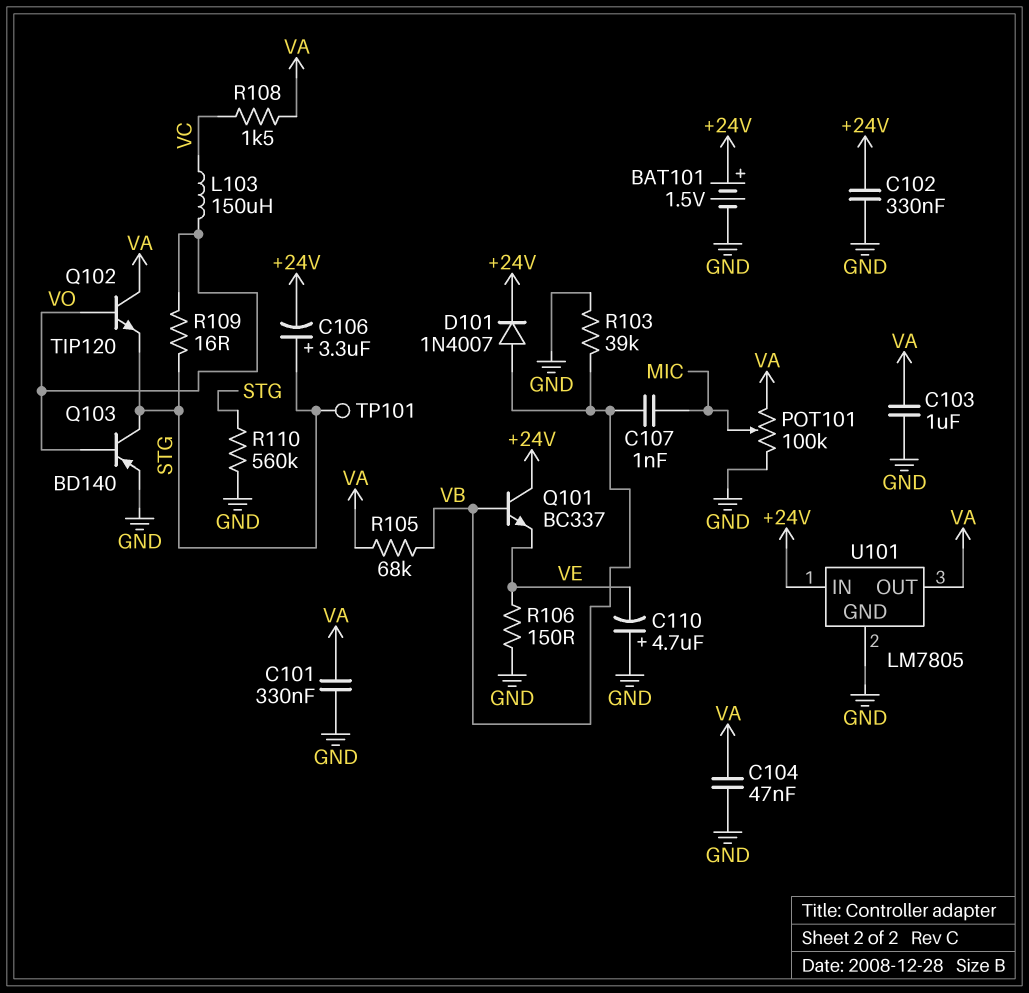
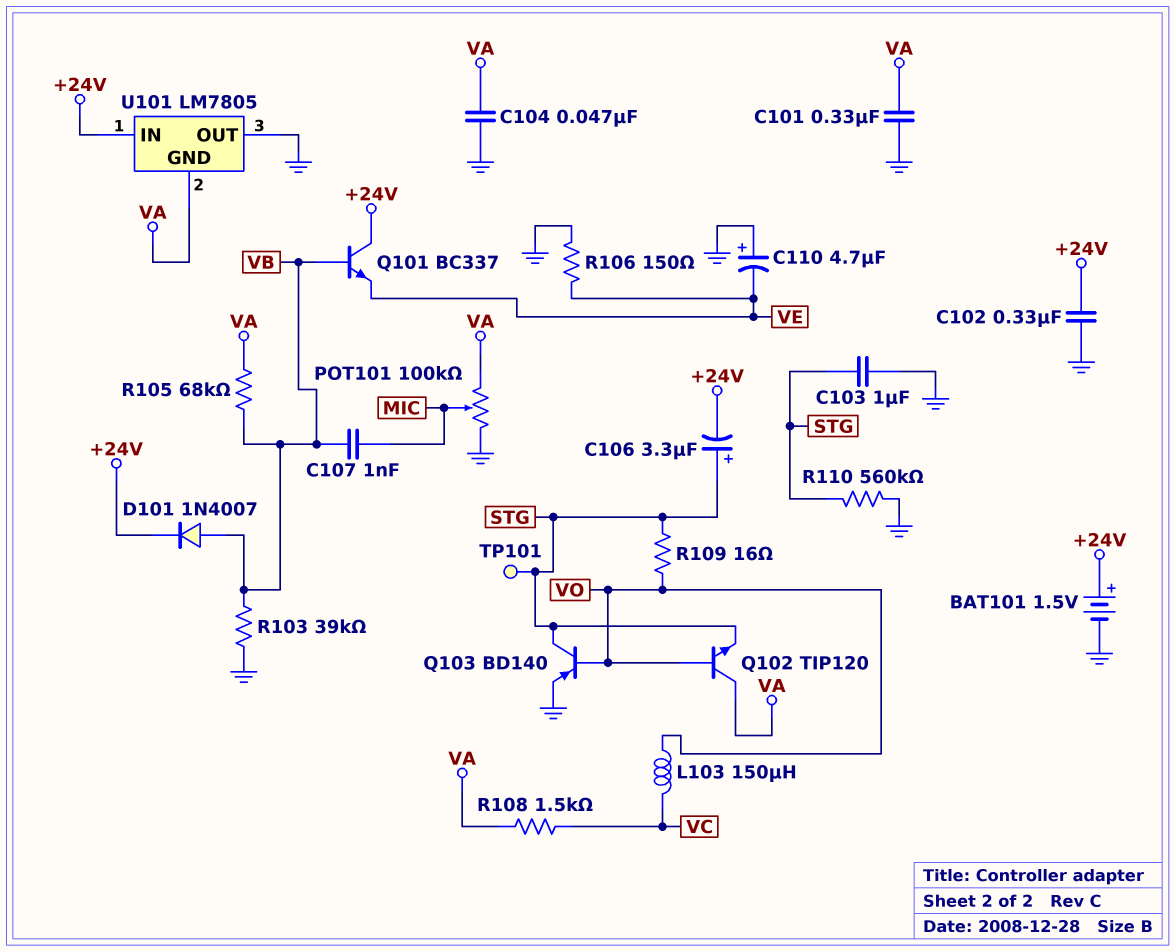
C103: 1uF (GND, VA) -> 1uF (GND, STG)
U101 pin GND: GND -> VA
U101 pin OUT: VA -> GND

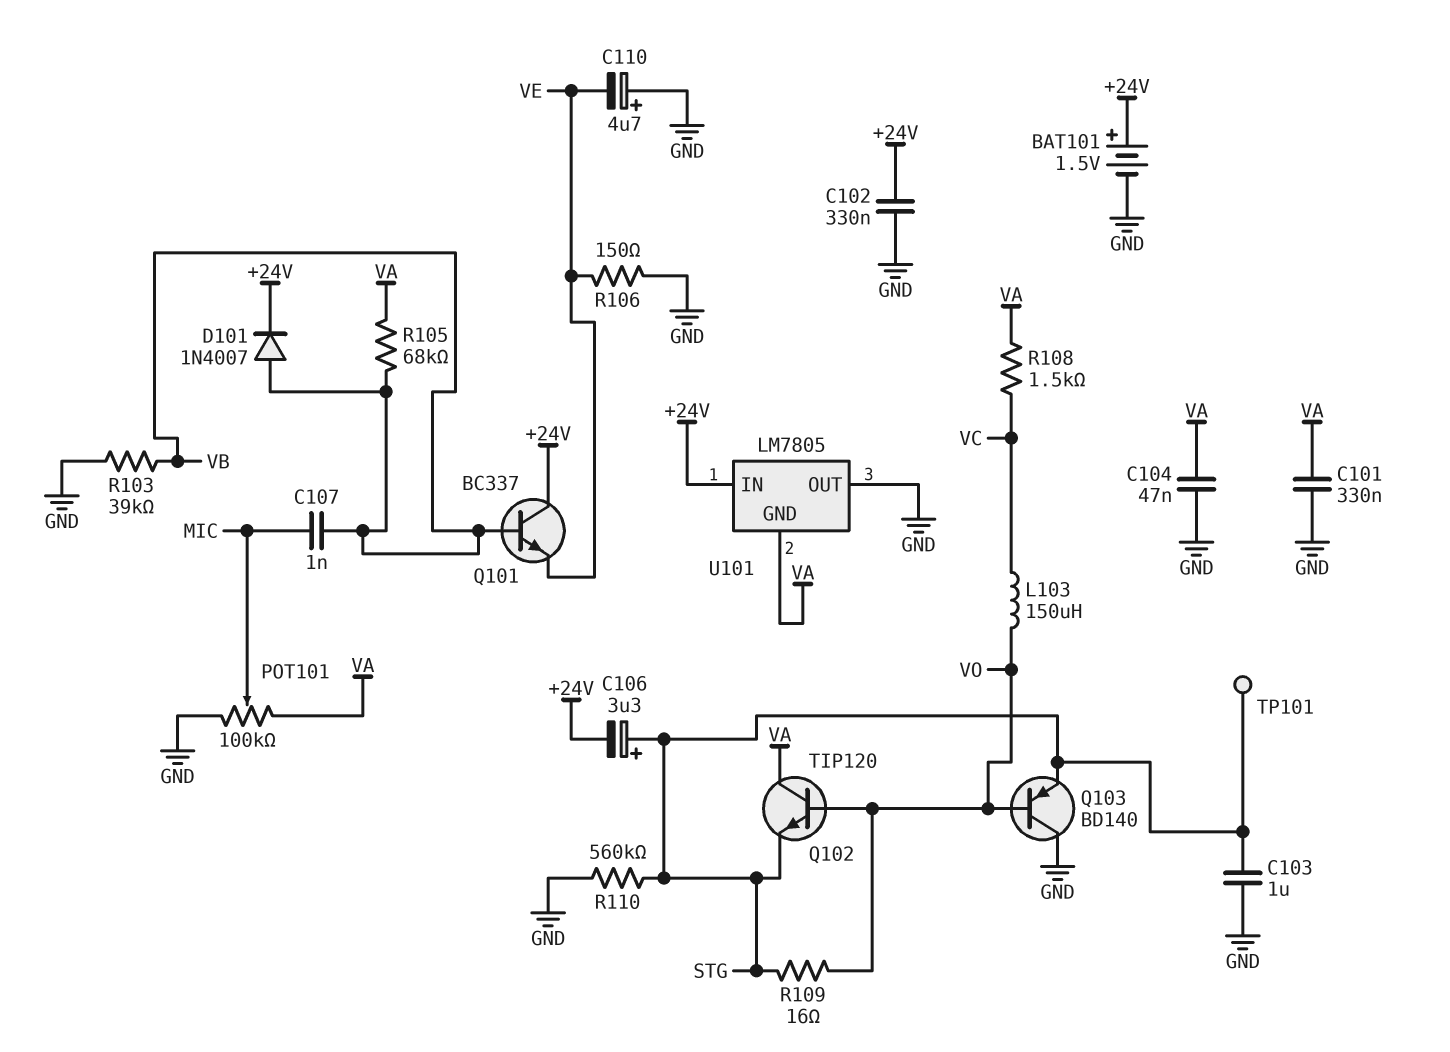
Q103: PNP BD140 (B VO, C STG, E GND) -> PNP BD140 (B VO, C GND, E STG)

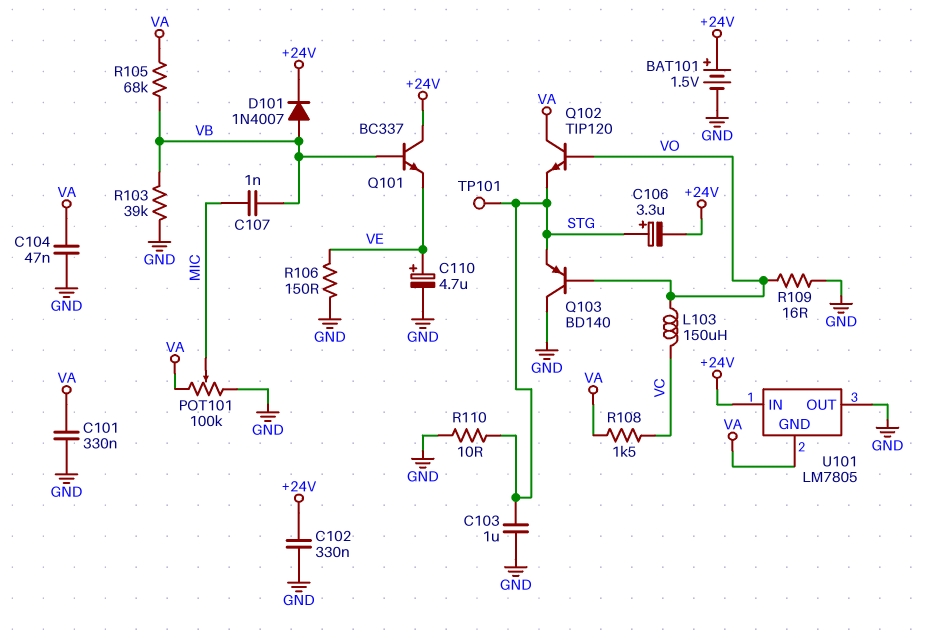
C110: 4.7uF (plus GND, minus VE) -> 4.7uF (plus VE, minus GND)
R109: 16 (STG, VO) -> 16 (GND, VO)
R110: 560k (GND, STG) -> 10 (GND, STG)

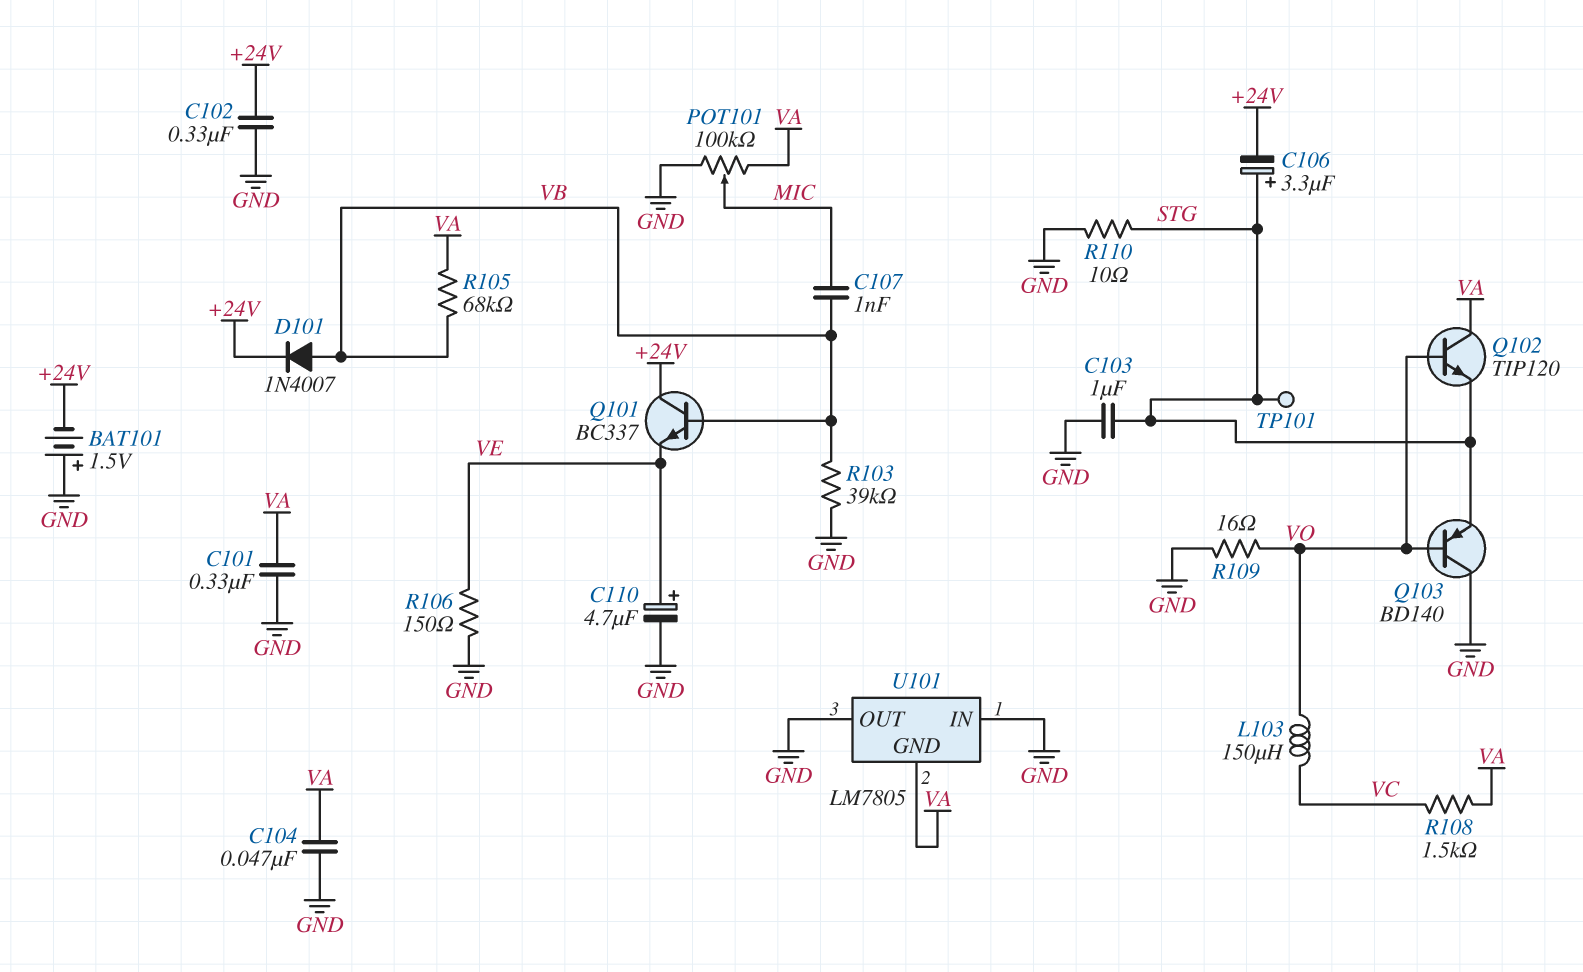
BAT101: 1.5V (plus +24V, minus GND) -> 1.5V (plus GND, minus +24V)
U101 pin IN: +24V -> GND

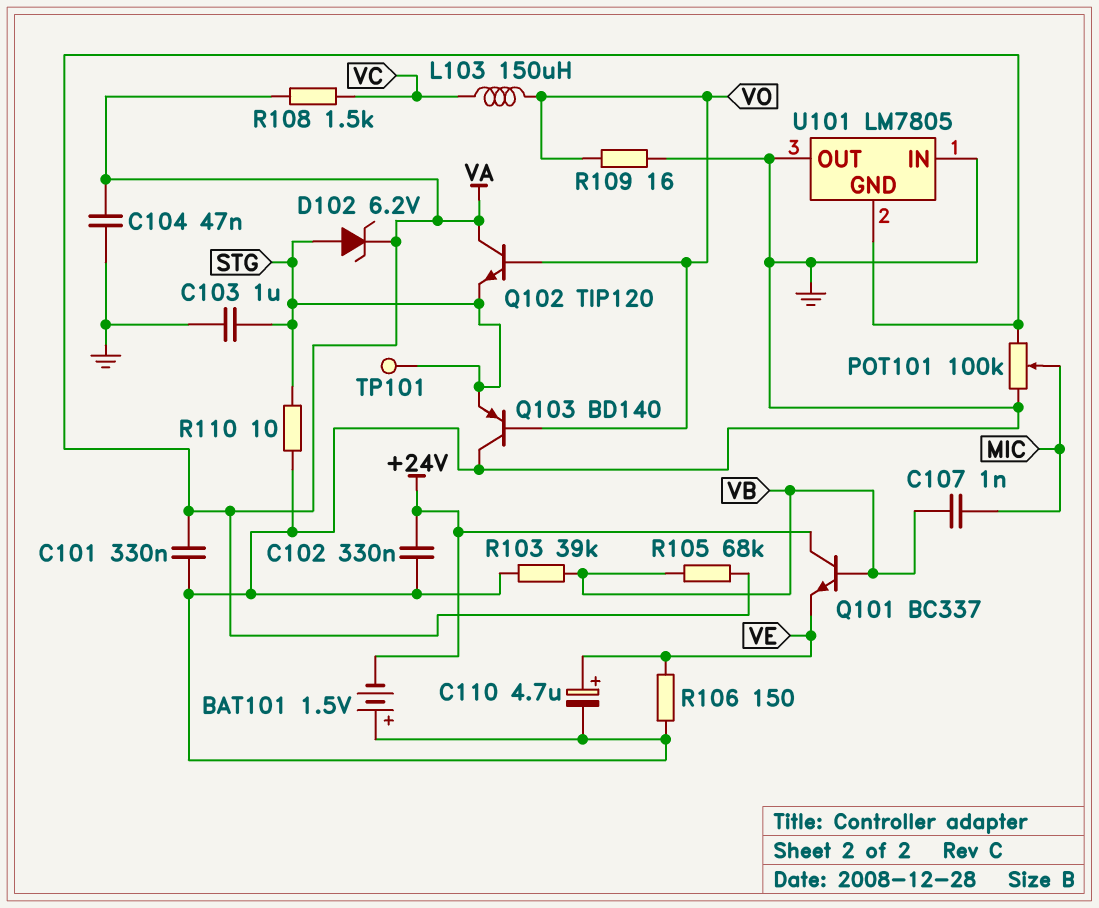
C106: 3.3uF (plus STG, minus +24V) -> none
D101: diode 1N4007 (A VB, K +24V) -> none
D102: none -> zener 6.2V (A STG, K VA)

